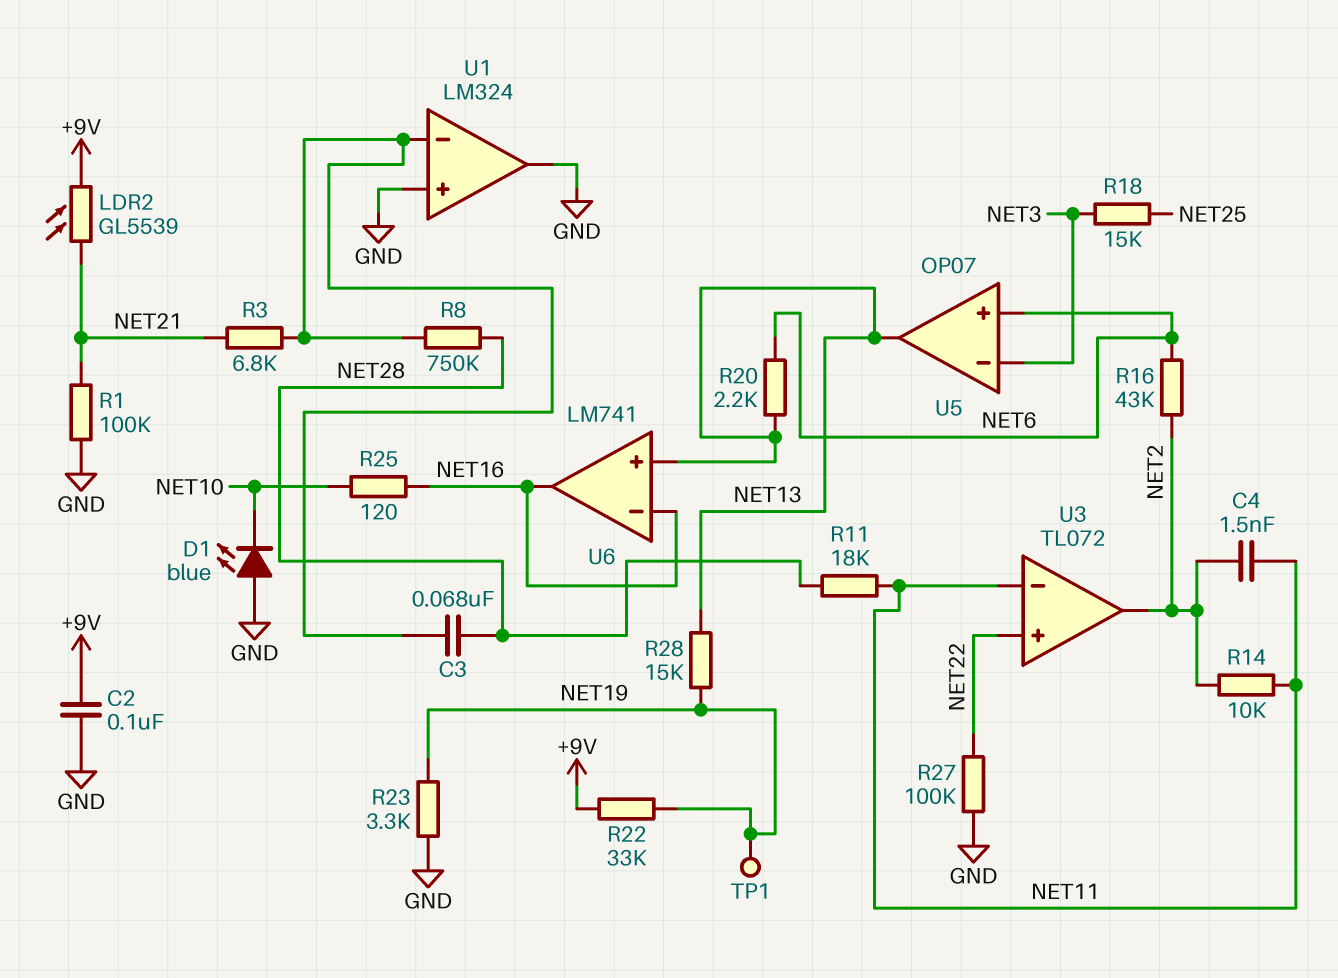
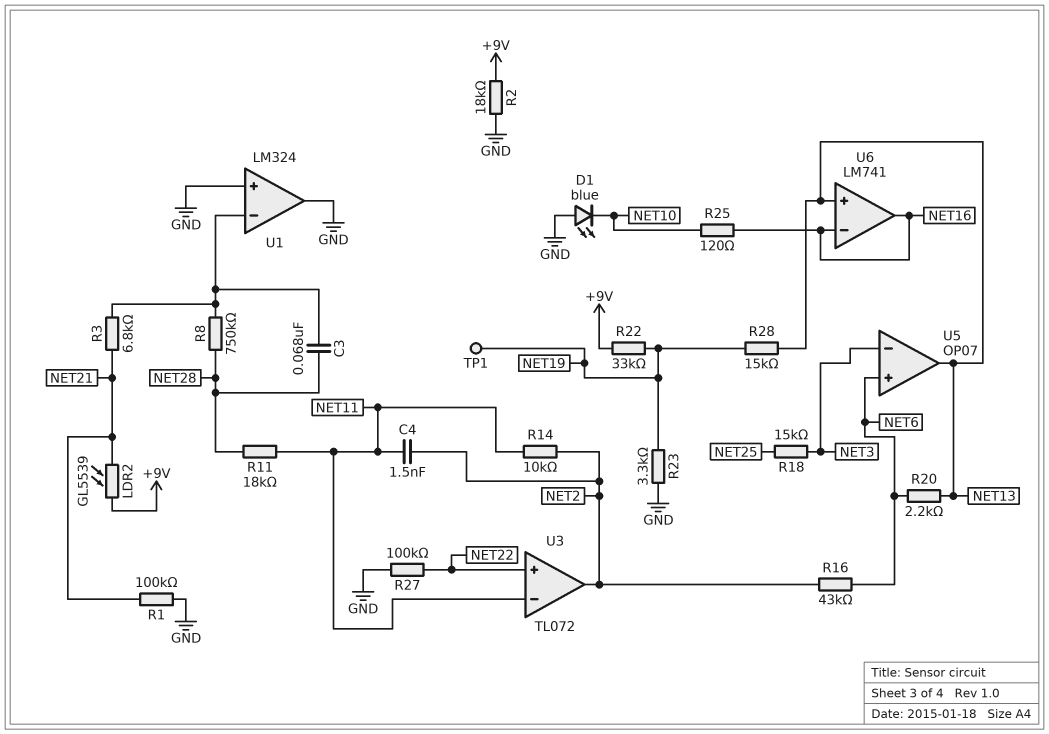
C2: 100nF (+9V, GND) -> none
R2: none -> 18k (+9V, GND)

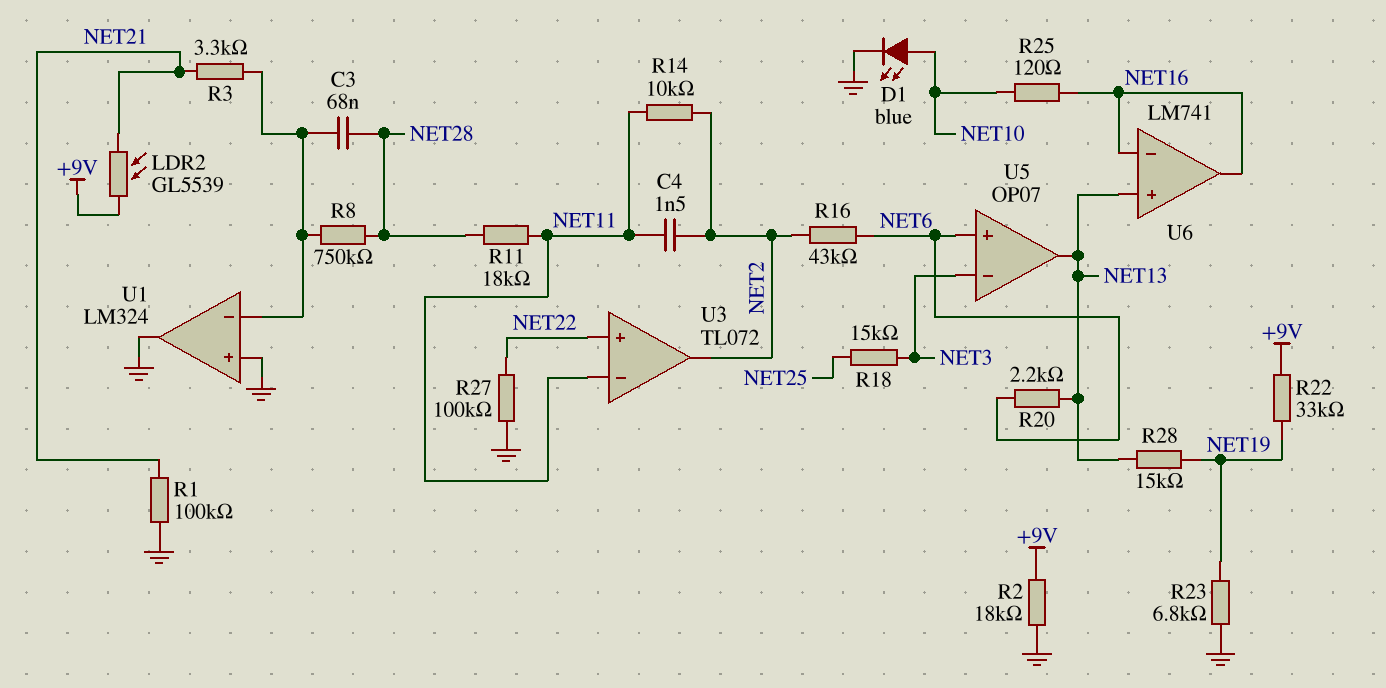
D1: LED blue (A GND, K NET10) -> LED blue (A NET10, K GND)
R3: 6.8k (NET21, U1/in-) -> 3.3k (NET21, U1/in-)
R23: 3.3k (GND, NET19) -> 6.8k (GND, NET19)
TP1: test point (NET19) -> none

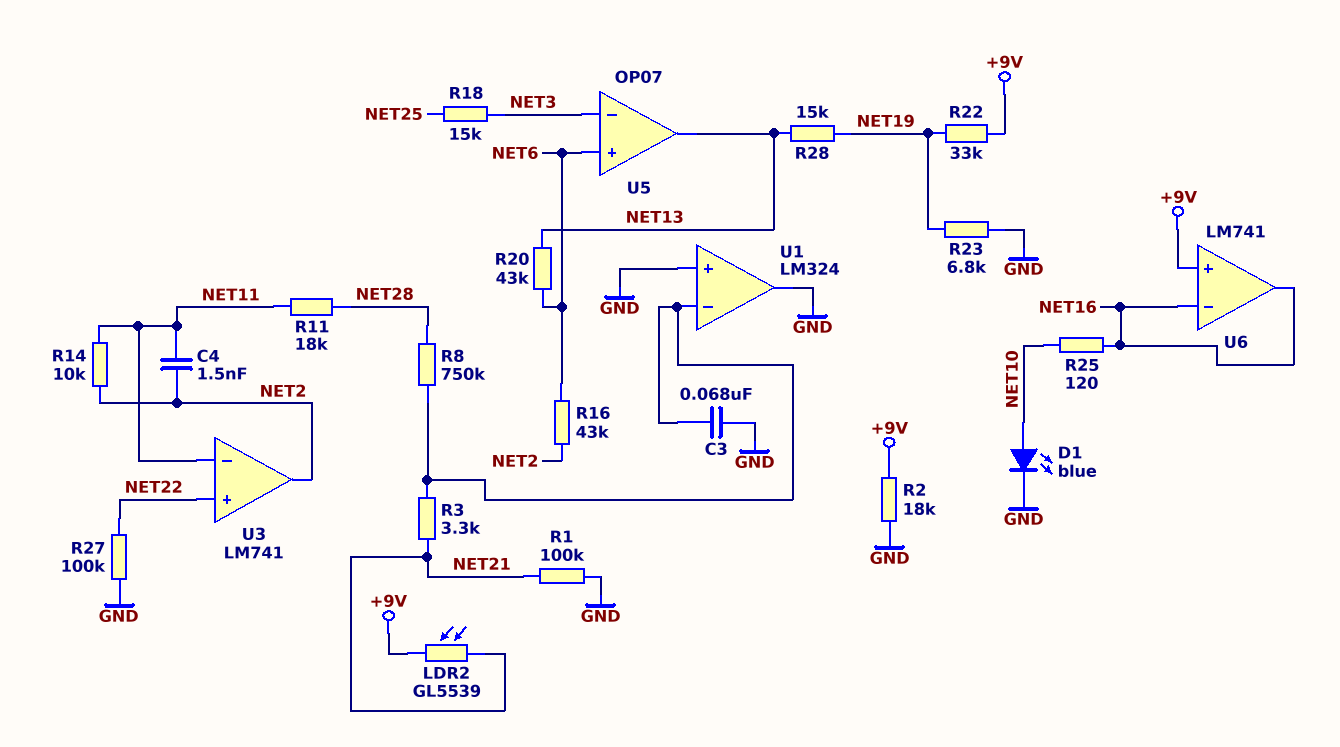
C3: 68nF (NET28, U1/in-) -> 68nF (GND, U1/in-)
R20: 2.2k (NET6, NET13) -> 43k (NET6, NET13)
U3: TL072 -> LM741
U6 pin in+: NET13 -> +9V

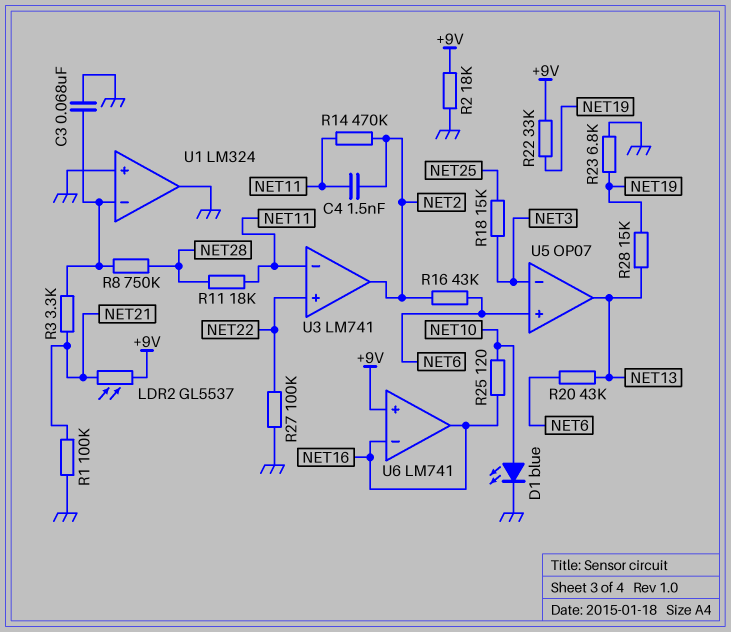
LDR2: GL5539 (+9V, NET21) -> GL5537 (+9V, NET21)
R14: 10k (NET2, NET11) -> 470k (NET2, NET11)

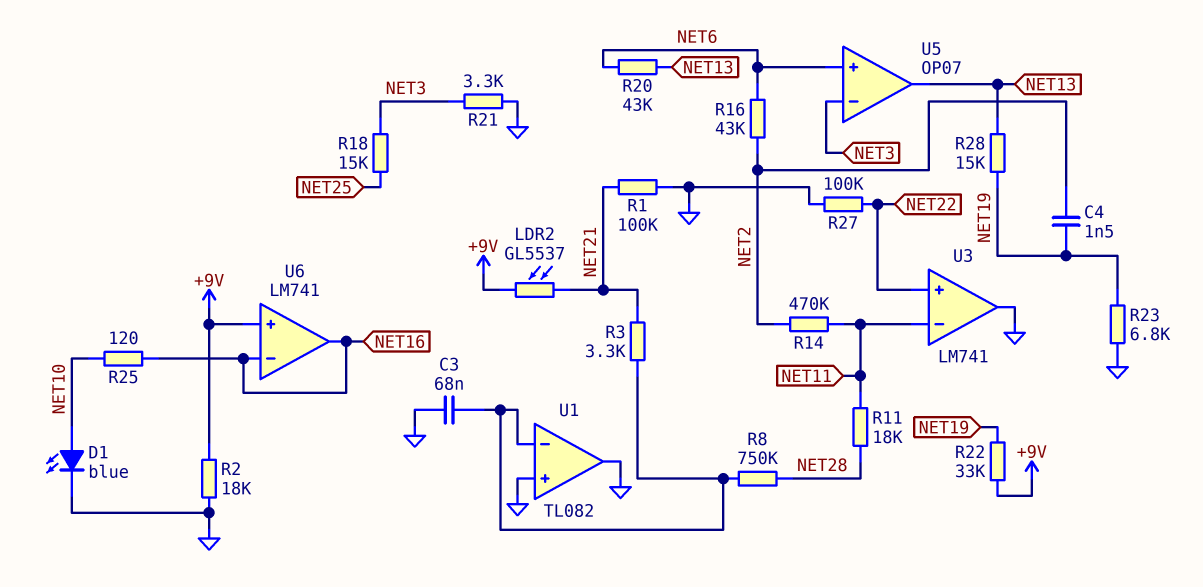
C4: 1.5nF (NET2, NET11) -> 1.5nF (NET2, NET19)
R21: none -> 3.3k (GND, NET3)
U1: LM324 -> TL082
U3 pin out: NET2 -> GND

